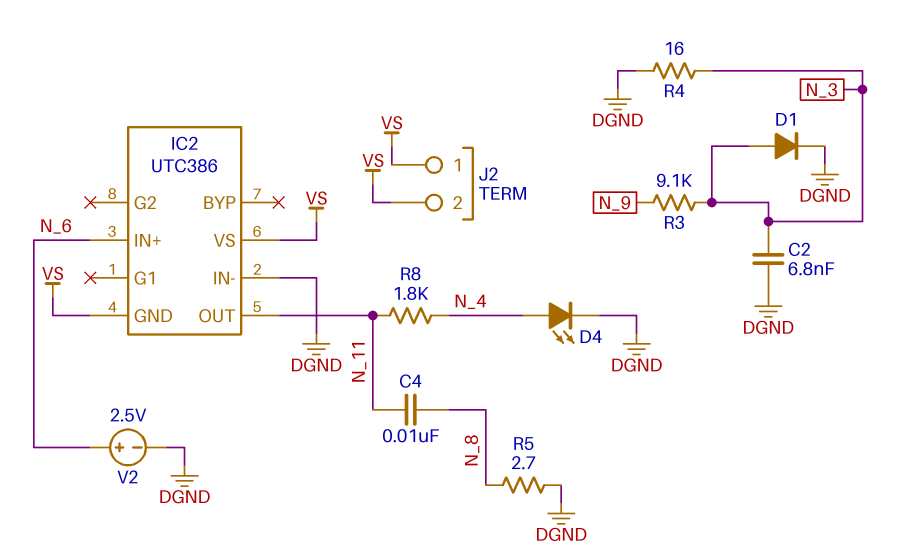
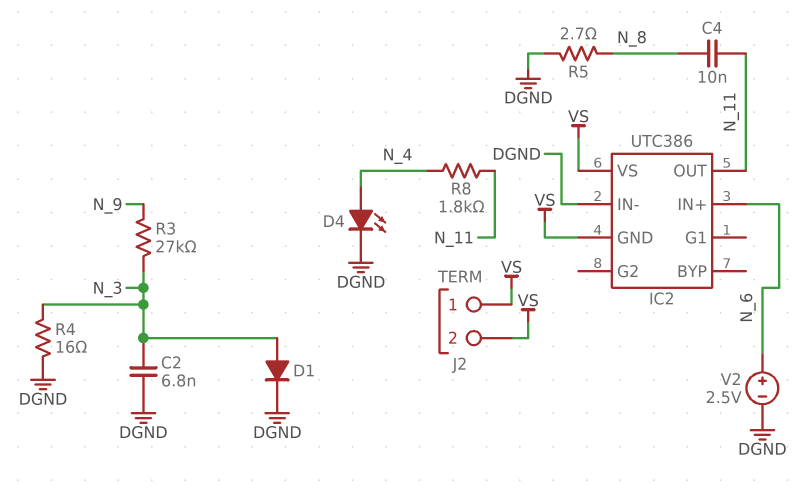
R3: 9.1k (N_3, N_9) -> 27k (N_3, N_9)

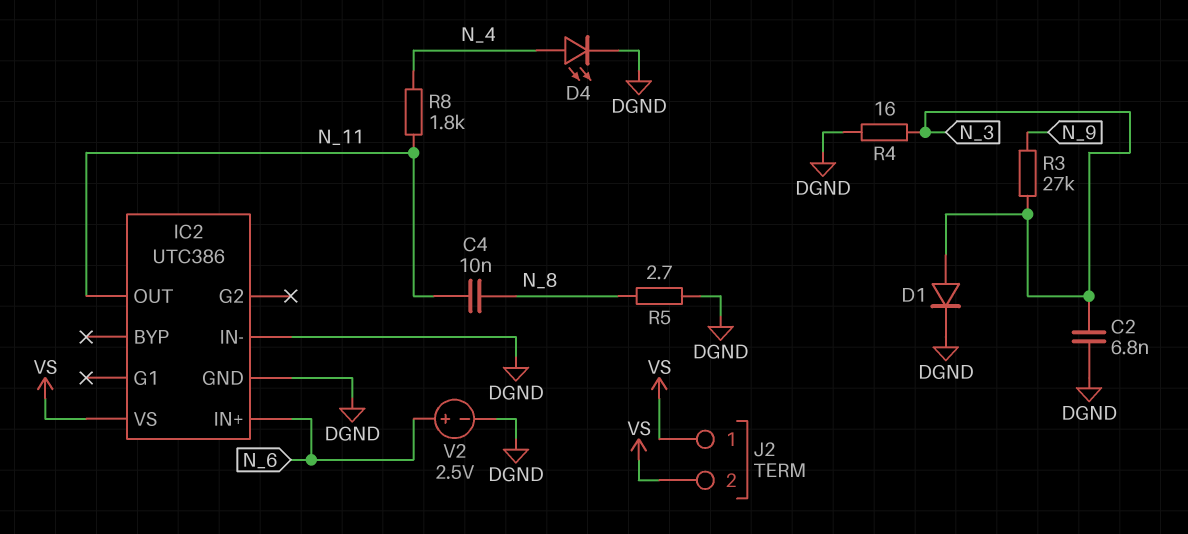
IC2 pin GND: VS -> DGND

